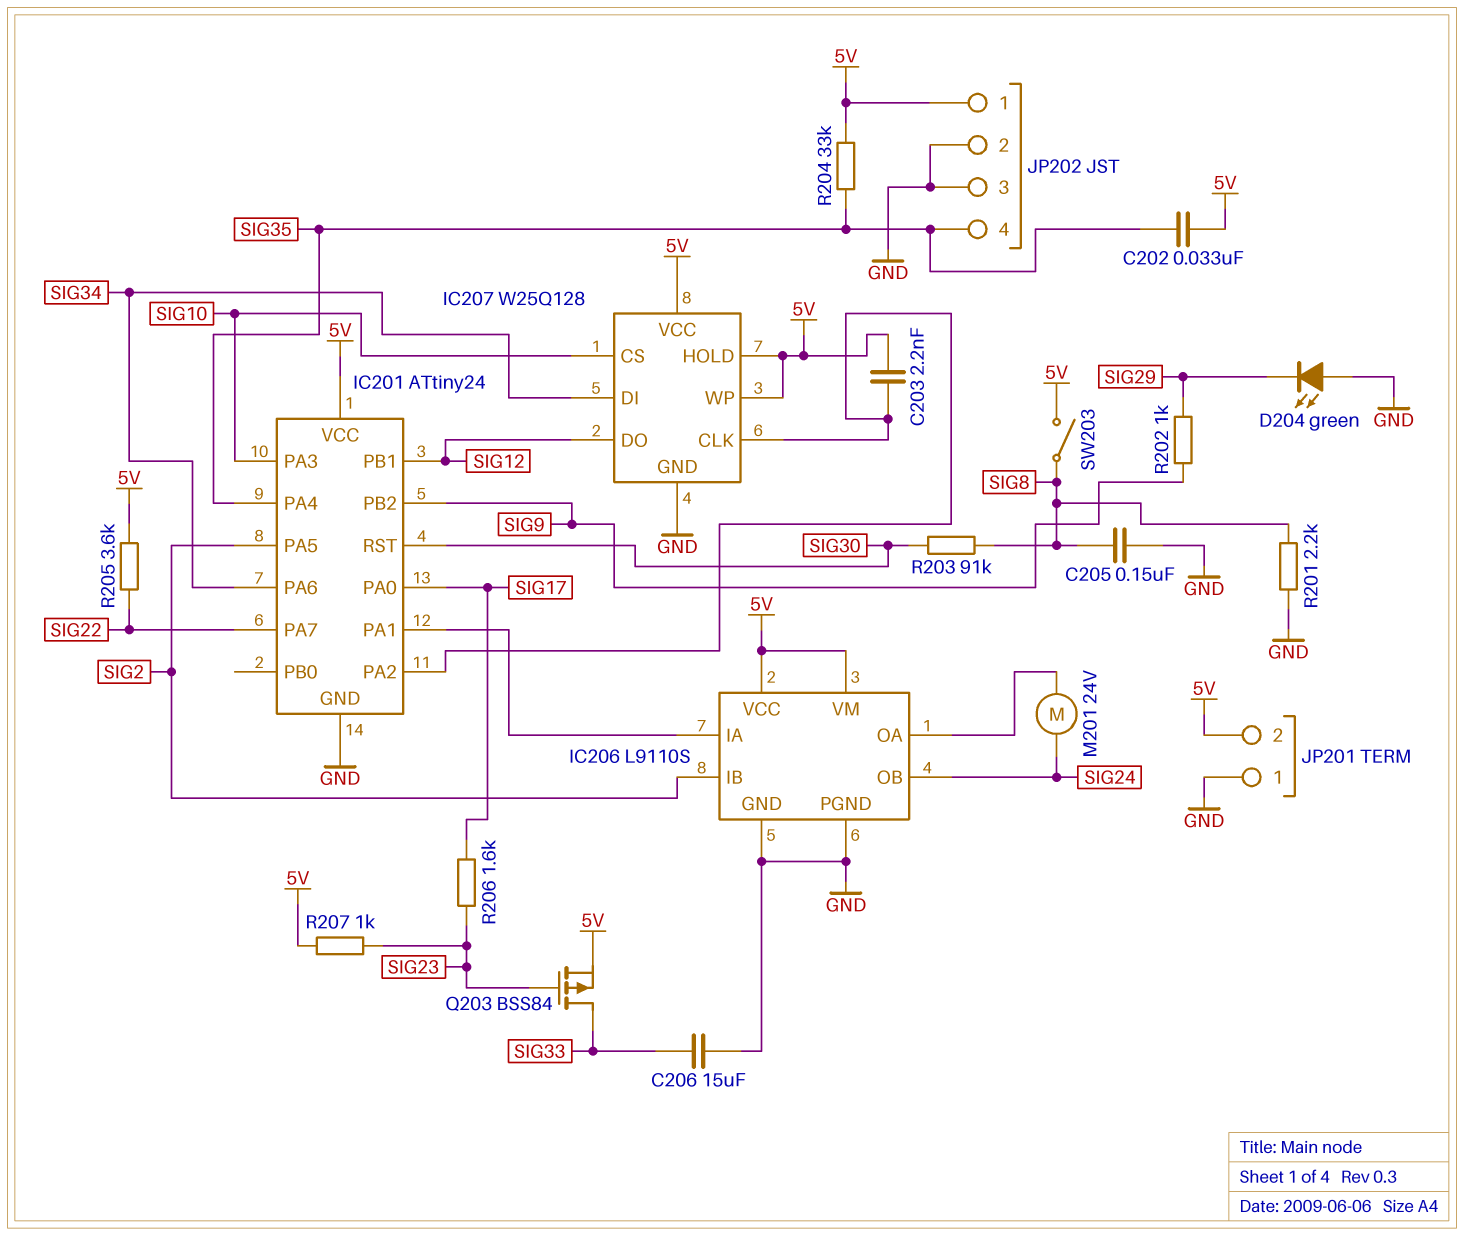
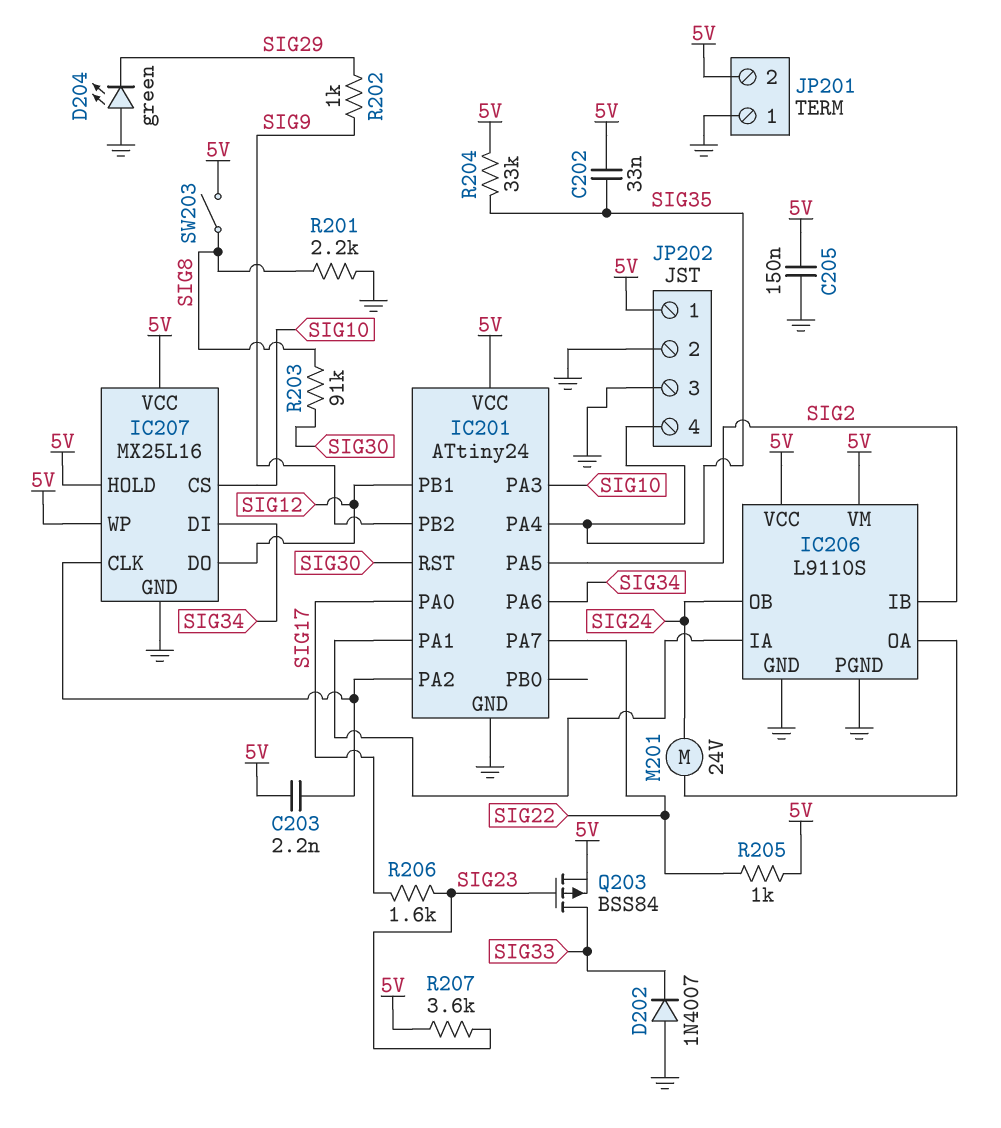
C205: 150nF (GND, SIG8) -> 150nF (5V, GND)
C206: 15uF (GND, SIG33) -> none
D202: none -> diode 1N4007 (A GND, K SIG33)
IC207: W25Q128 -> MX25L16
R205: 3.6k (5V, SIG22) -> 1k (5V, SIG22)
R207: 1k (5V, SIG23) -> 3.6k (5V, SIG23)

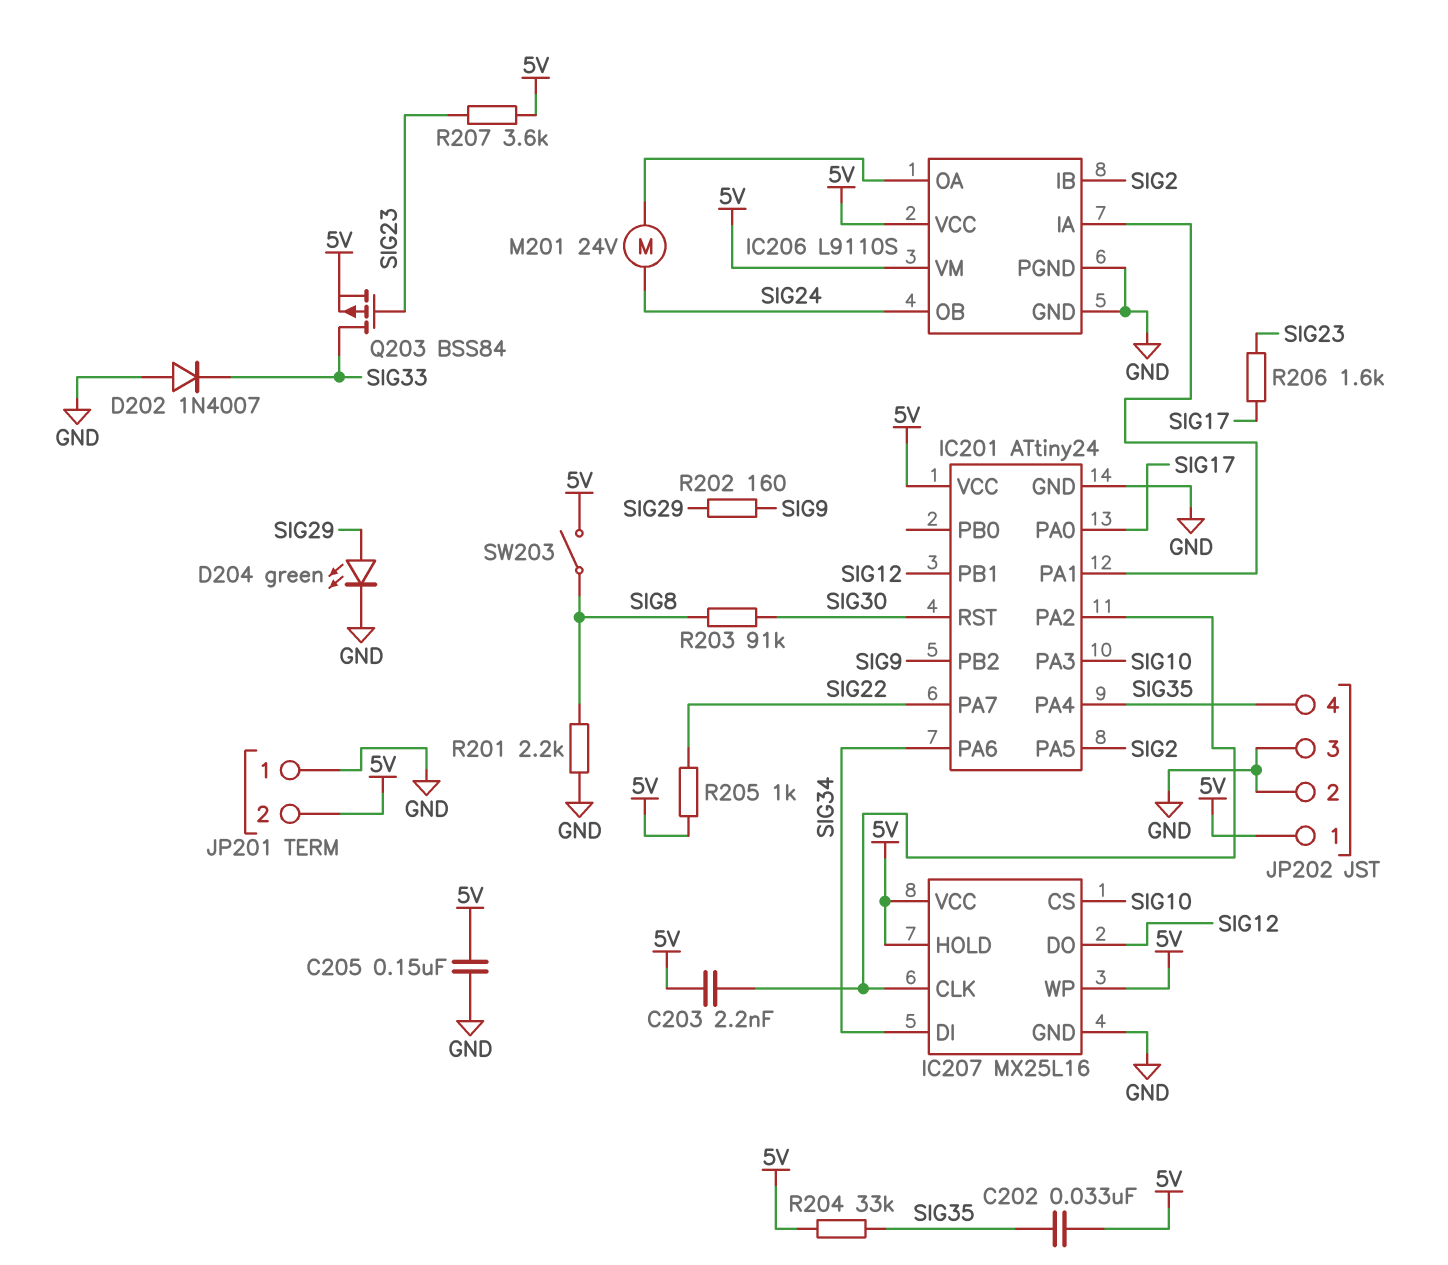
D204: LED green (A GND, K SIG29) -> LED green (A SIG29, K GND)
R202: 1k (SIG9, SIG29) -> 160 (SIG9, SIG29)

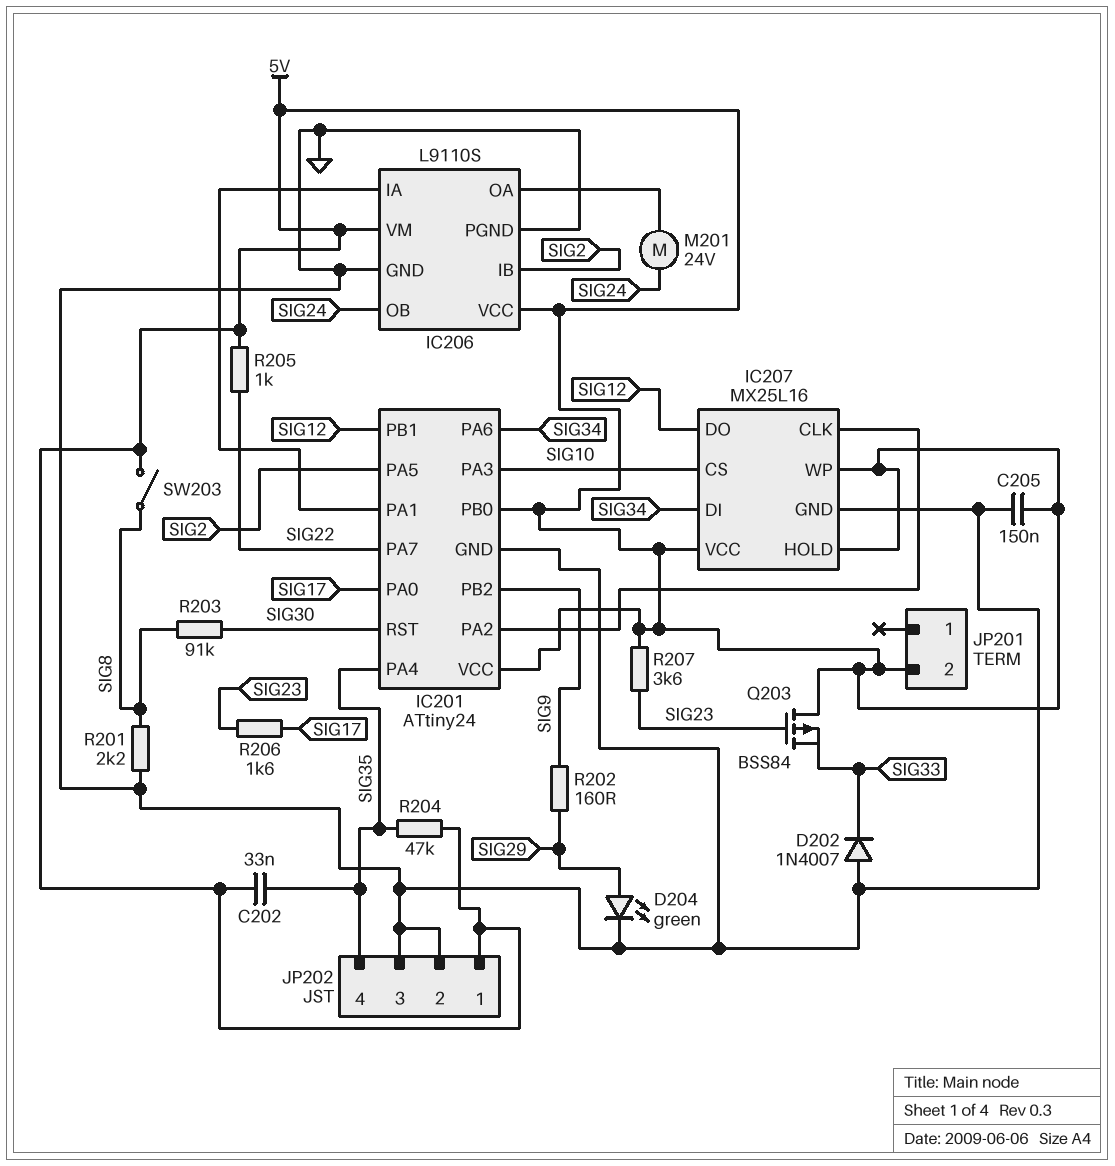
C203: 2.2nF (5V, IC201/PA2) -> none
IC201 pin PB0: none -> 5V
JP201 pin 1: GND -> none
Q203: PMOS BSS84 (G SIG23, D SIG33, S 5V) -> PMOS BSS84 (G SIG23, D 5V, S SIG33)
R204: 33k (5V, SIG35) -> 47k (5V, SIG35)

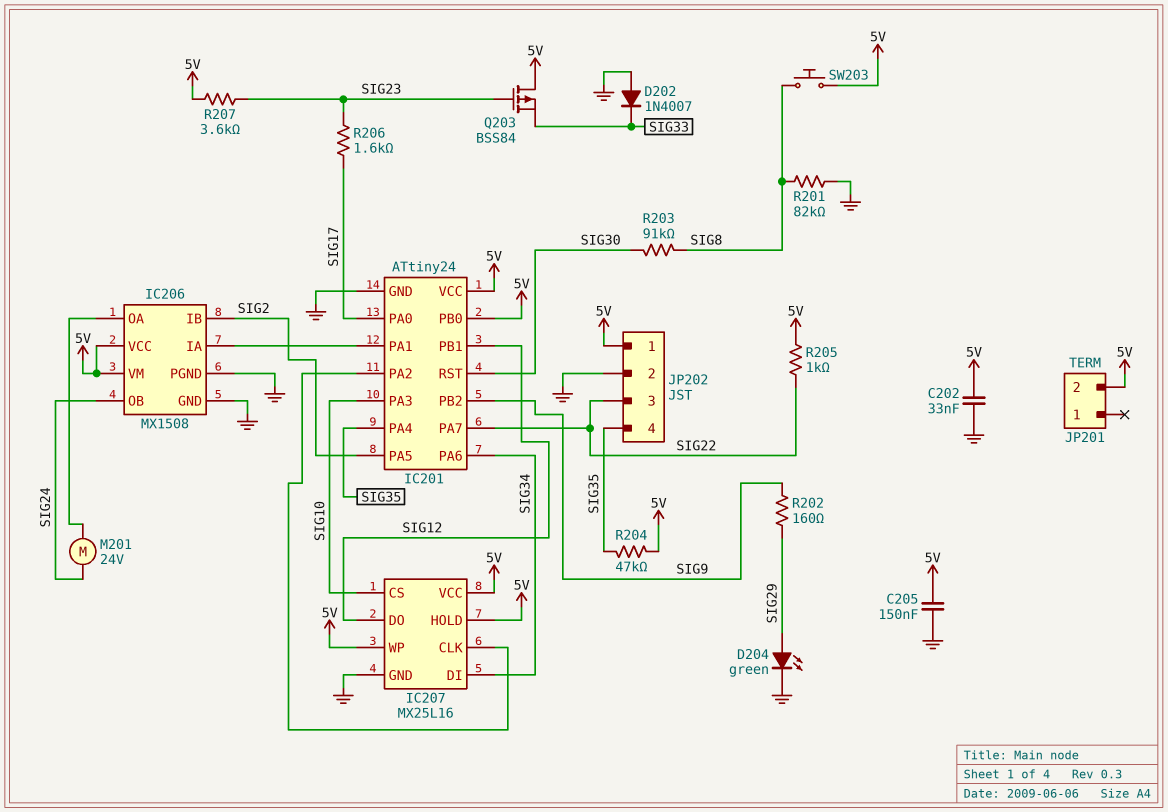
C202: 33nF (5V, SIG35) -> 33nF (5V, GND)
IC206: L9110S -> MX1508
JP202 pin 3: GND -> SIG22
R201: 2.2k (GND, SIG8) -> 82k (GND, SIG8)
SW203: switch (5V, SIG8) -> button (5V, SIG8)

